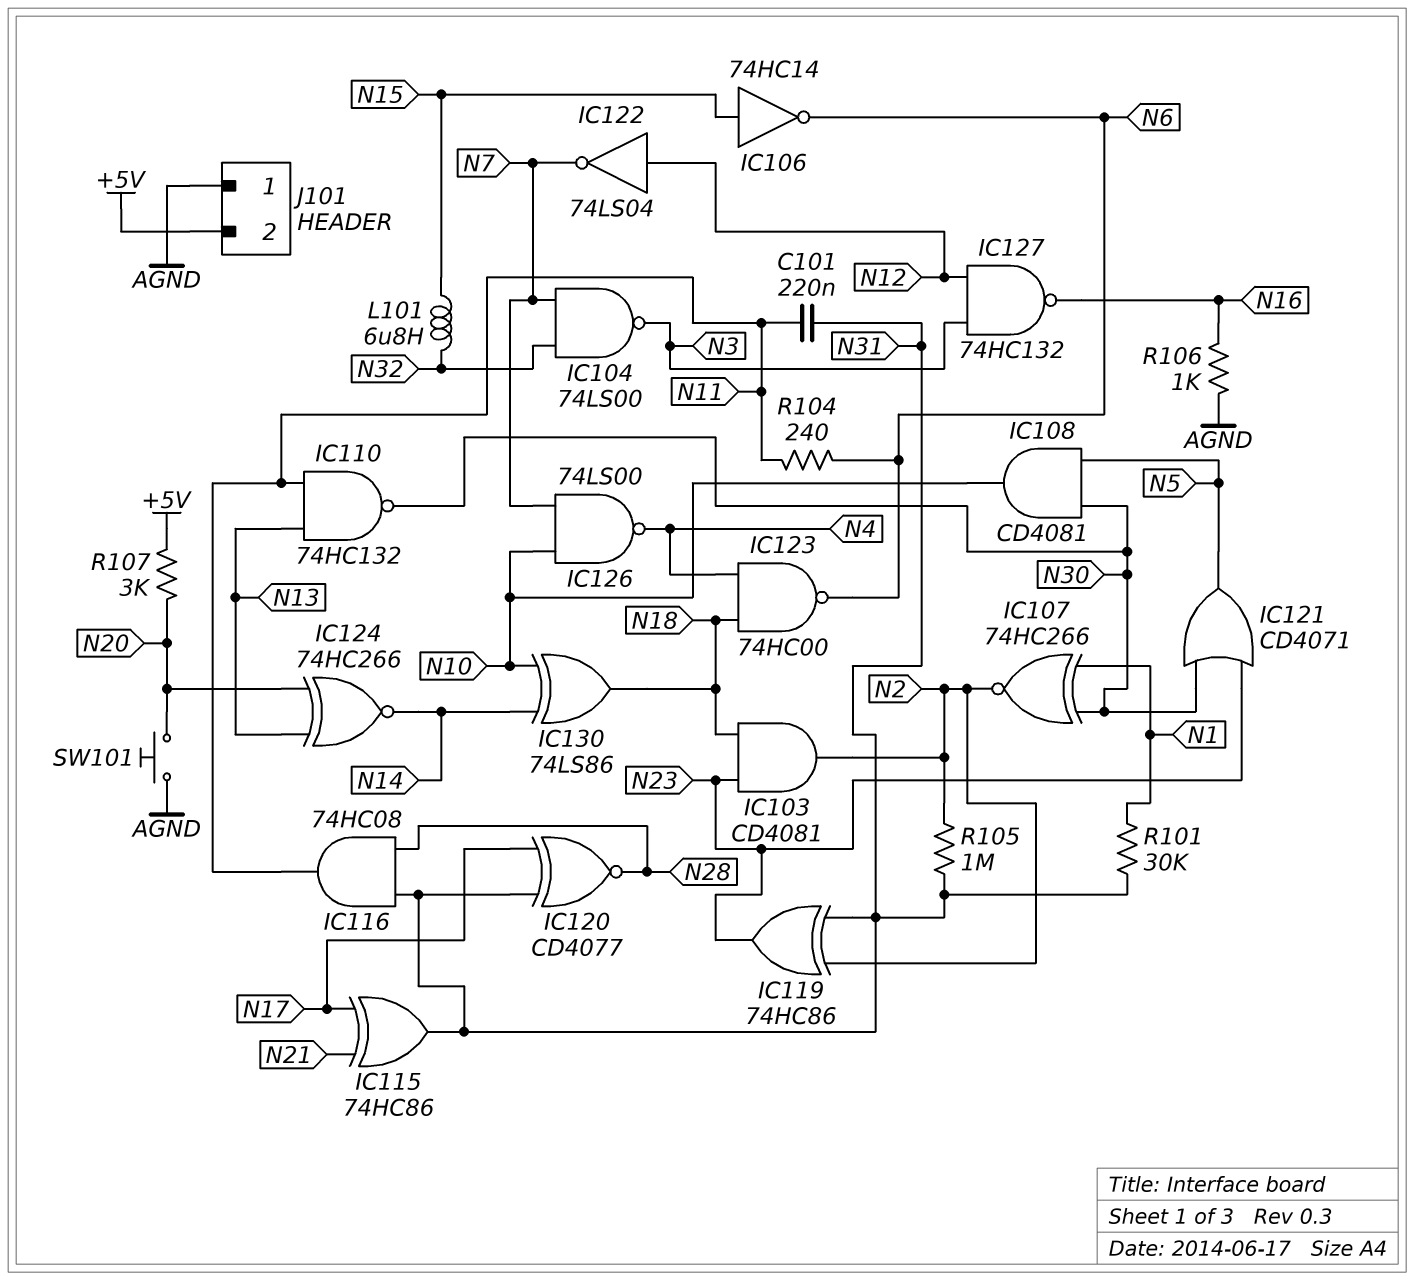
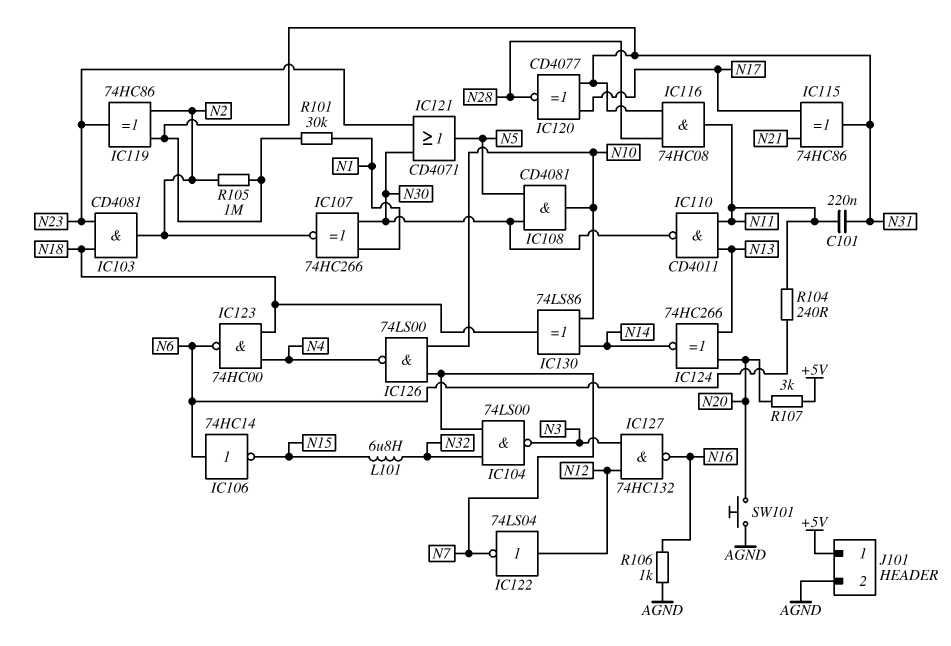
IC106: NOT 74HC14 (in N15, out N6) -> NOT 74HC14 (in N6, out N15)
IC110: NAND 74HC132 (in N11, in N13, out N30) -> NAND CD4011 (in N11, in N13, out N30)
J101 pin 1: AGND -> +5V
J101 pin 2: +5V -> AGND

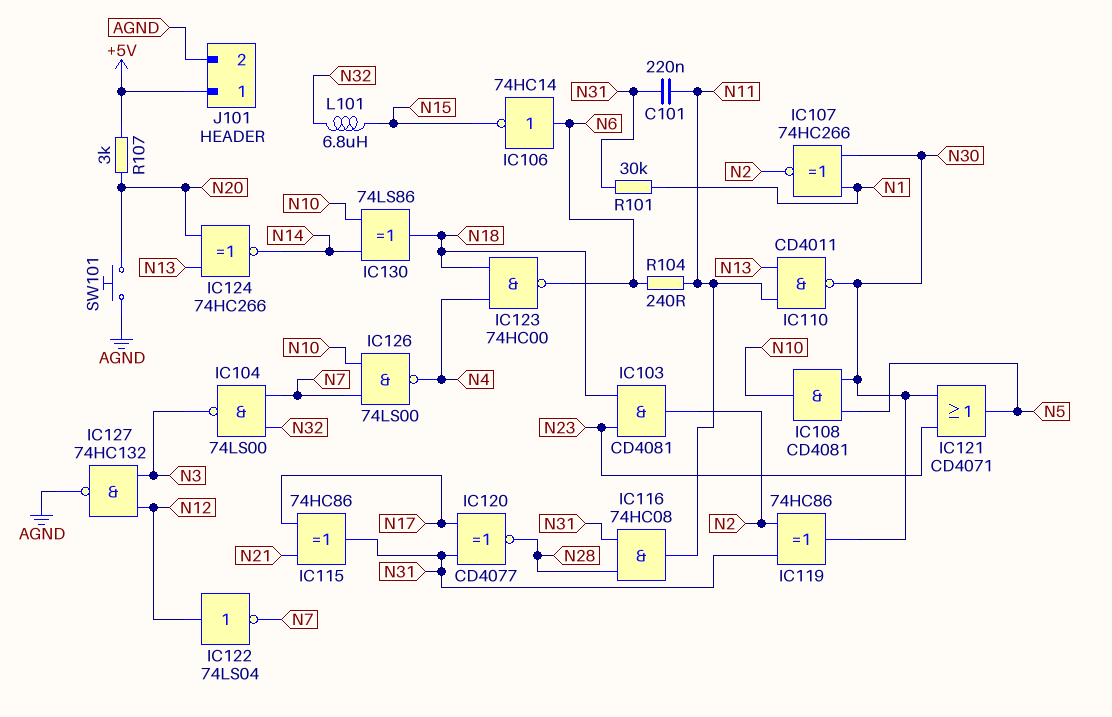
IC119: XOR 74HC86 (in N2, in N31, out N23) -> XOR 74HC86 (in N2, in N31, out N30)
IC127: NAND 74HC132 (in N3, in N12, out N16) -> NAND 74HC132 (in N3, in N12, out AGND)
R105: 1M (N2, N31) -> none
R106: 1k (AGND, N16) -> none

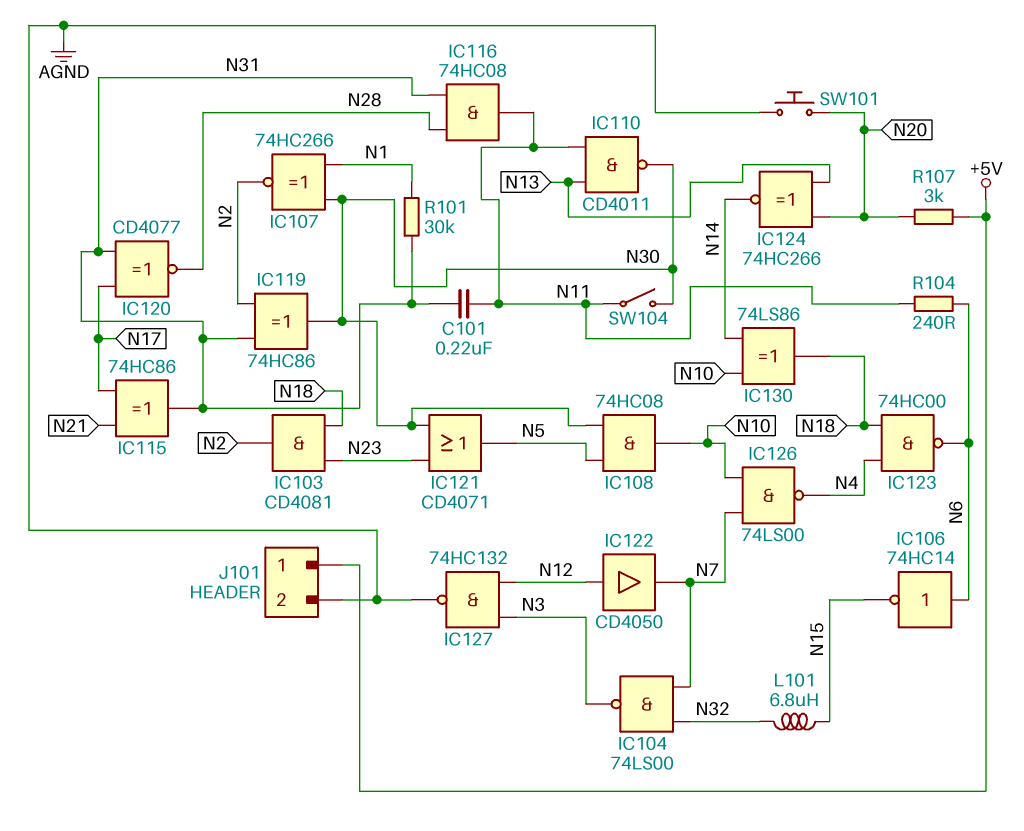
IC108: AND CD4081 (in N5, in N30, out N10) -> AND 74HC08 (in N5, in N30, out N10)
IC122: NOT 74LS04 (in N12, out N7) -> buffer CD4050 (in N12, out N7)
SW104: none -> switch (N11, N30)

